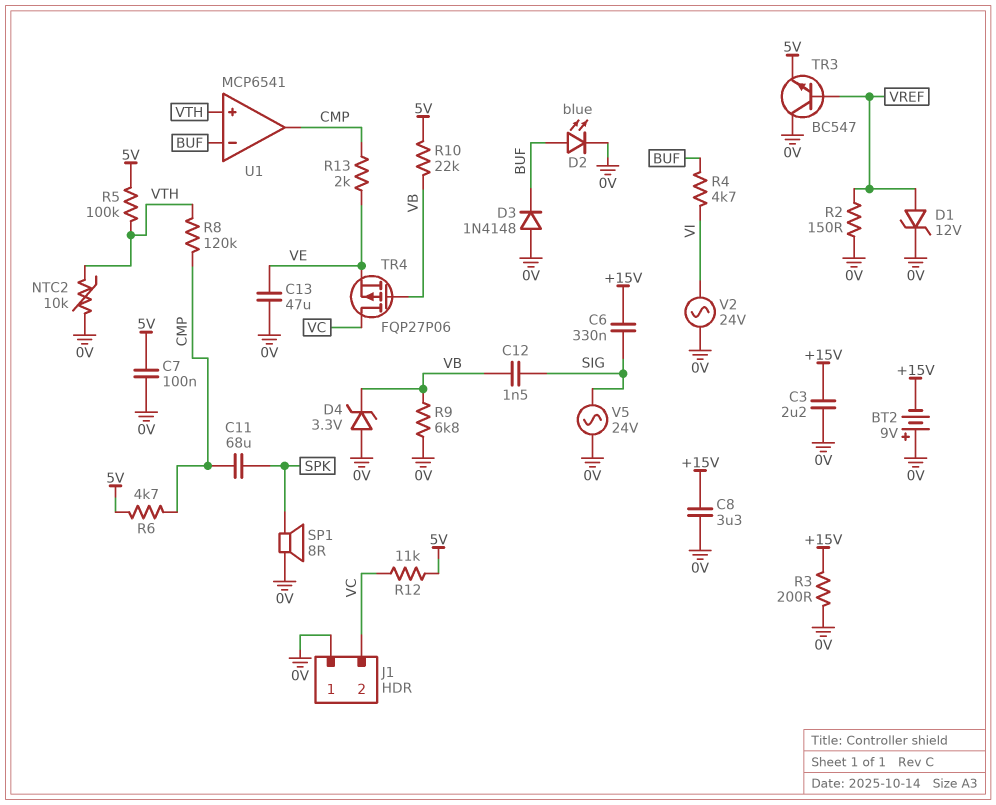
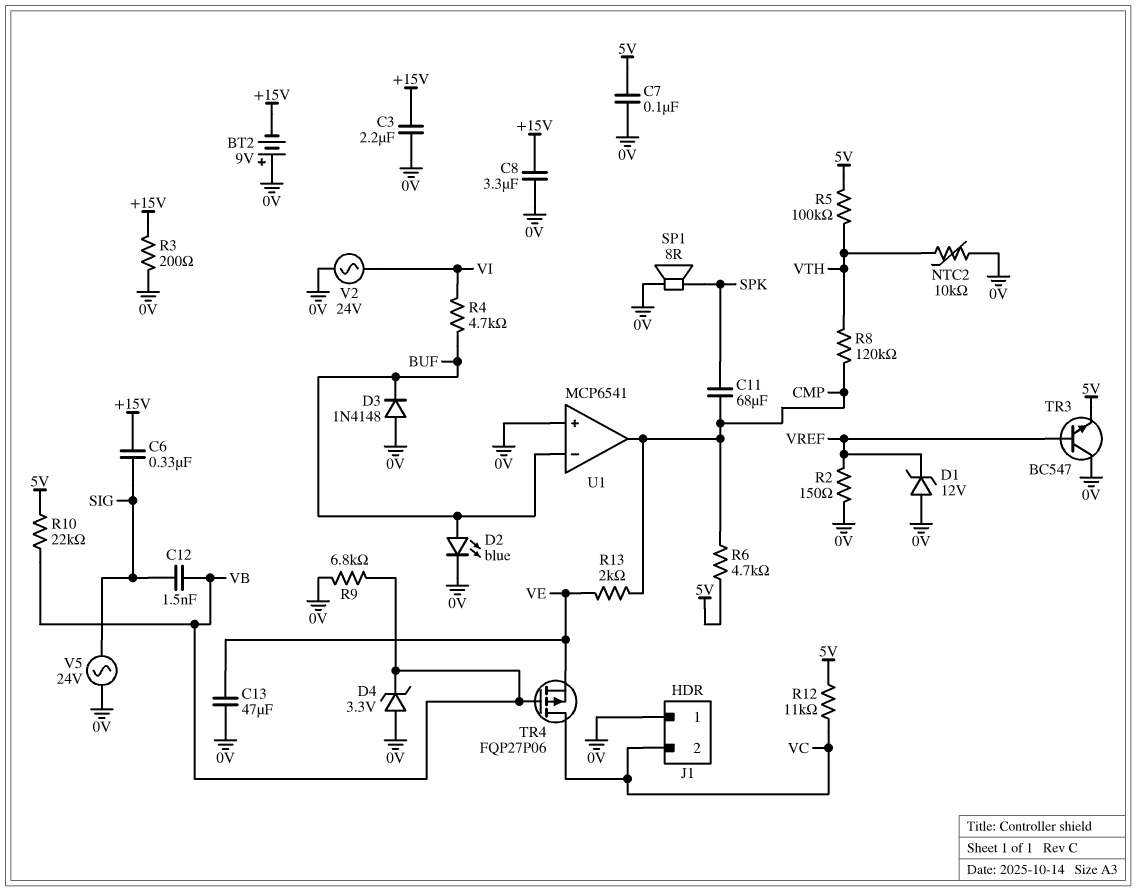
D1: zener 12V (A VREF, K 0V) -> zener 12V (A 0V, K VREF)
U1 pin in+: VTH -> 0V

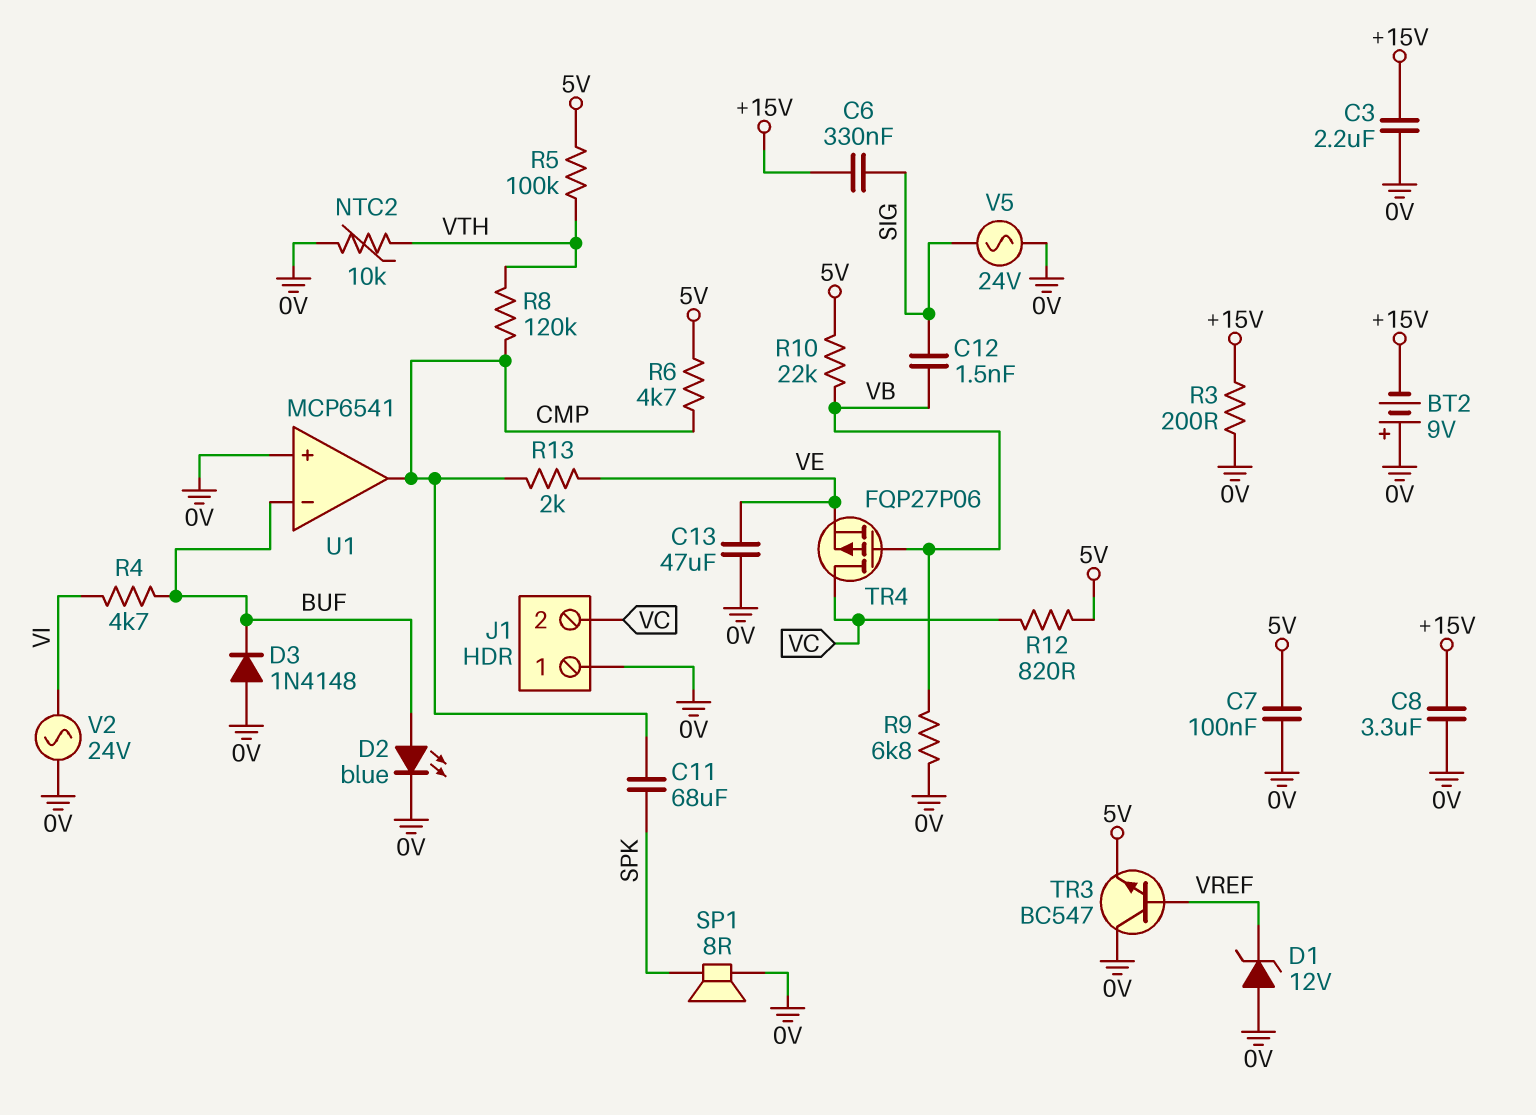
D4: zener 3.3V (A 0V, K VB) -> none
R2: 150 (0V, VREF) -> none
R12: 11k (5V, VC) -> 820 (5V, VC)

